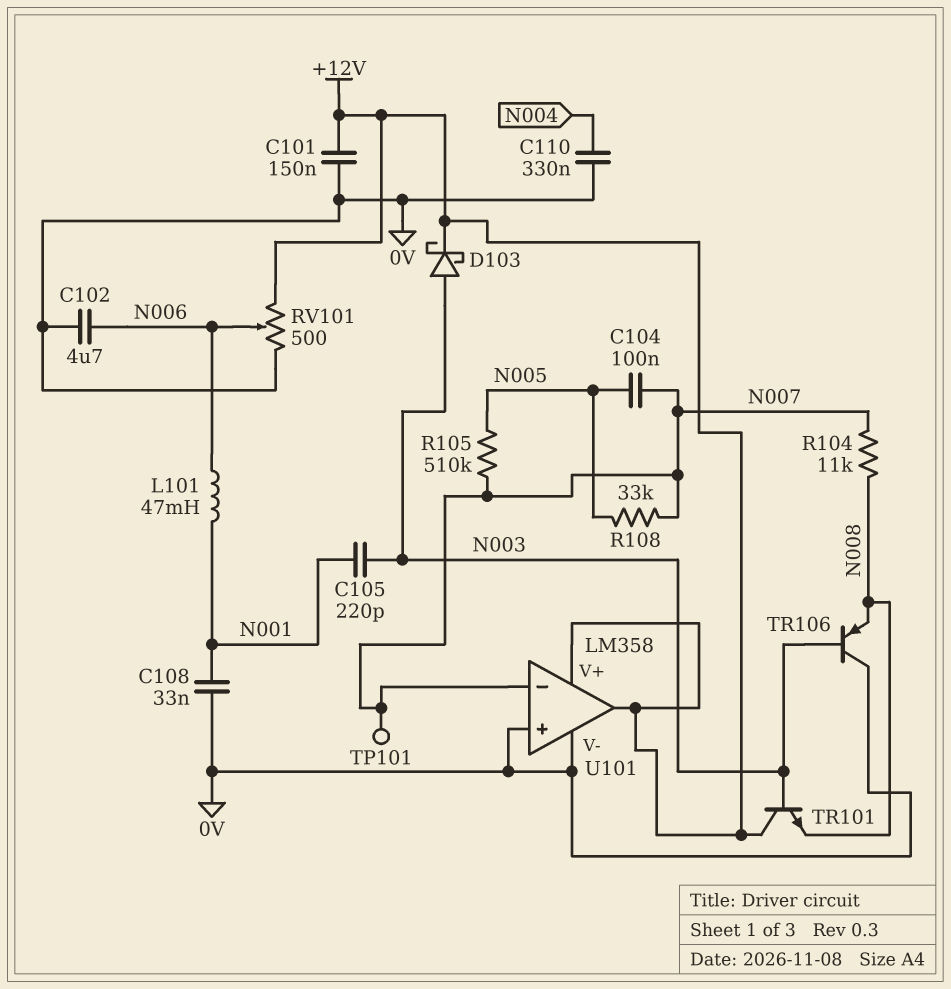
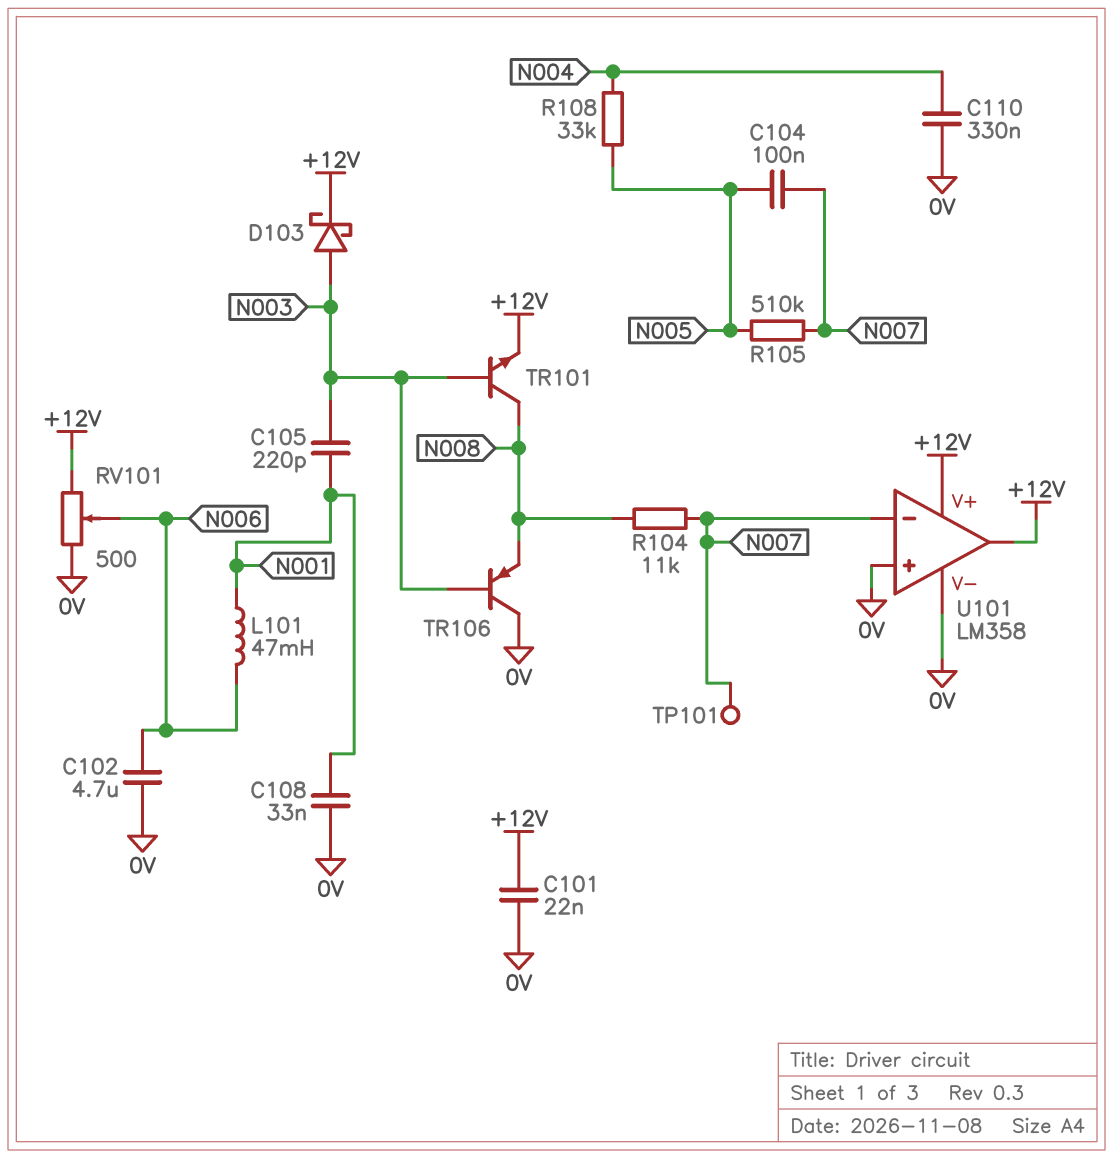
C101: 150nF (+12V, 0V) -> 22nF (+12V, 0V)
R108: 33k (N005, N007) -> 33k (N004, N005)
TR101: NPN (B N003, C +12V, E N008) -> NPN (B N003, C N008, E +12V)

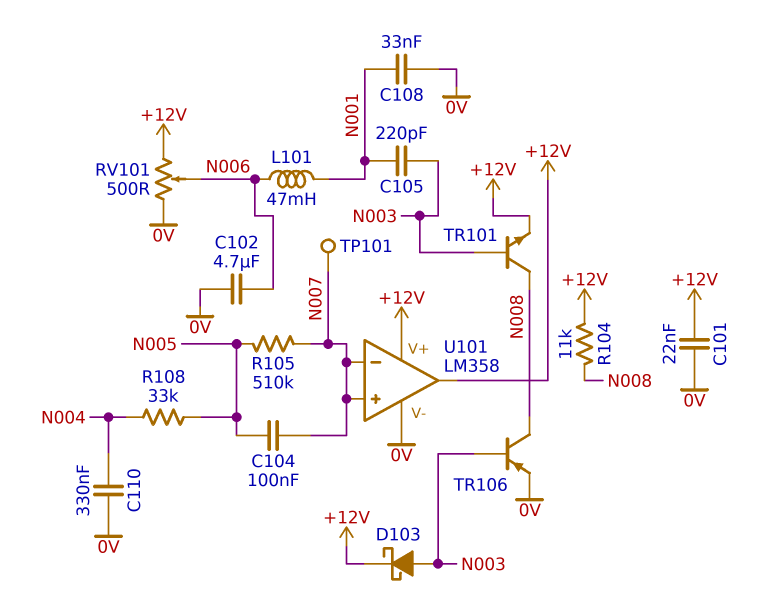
R104: 11k (N007, N008) -> 11k (+12V, N008)
TR106: PNP (B N003, C 0V, E N008) -> PNP (B N003, C N008, E 0V)
U101 pin in+: 0V -> N007

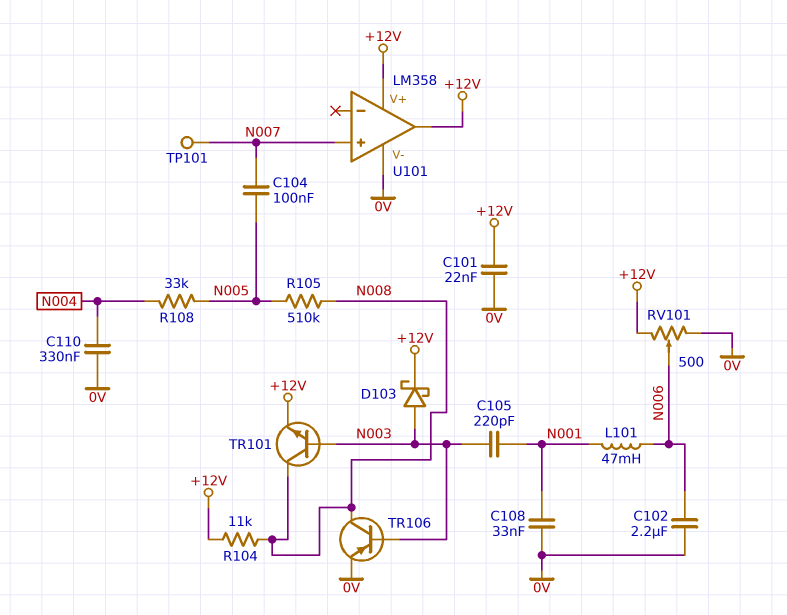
C102: 4.7uF (0V, N006) -> 2.2uF (0V, N006)
R105: 510k (N005, N007) -> 510k (N005, N008)
U101 pin in-: N007 -> none

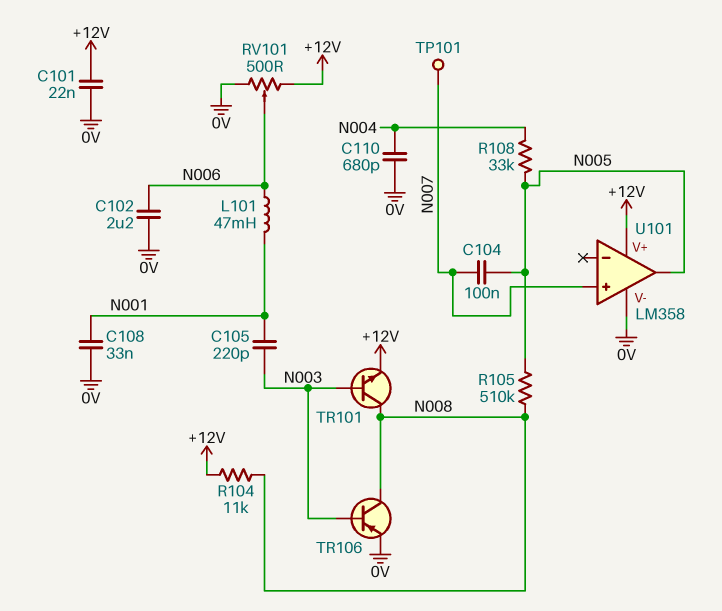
C110: 330nF (0V, N004) -> 680pF (0V, N004)
D103: schottky (A N003, K +12V) -> none
U101 pin out: +12V -> N005

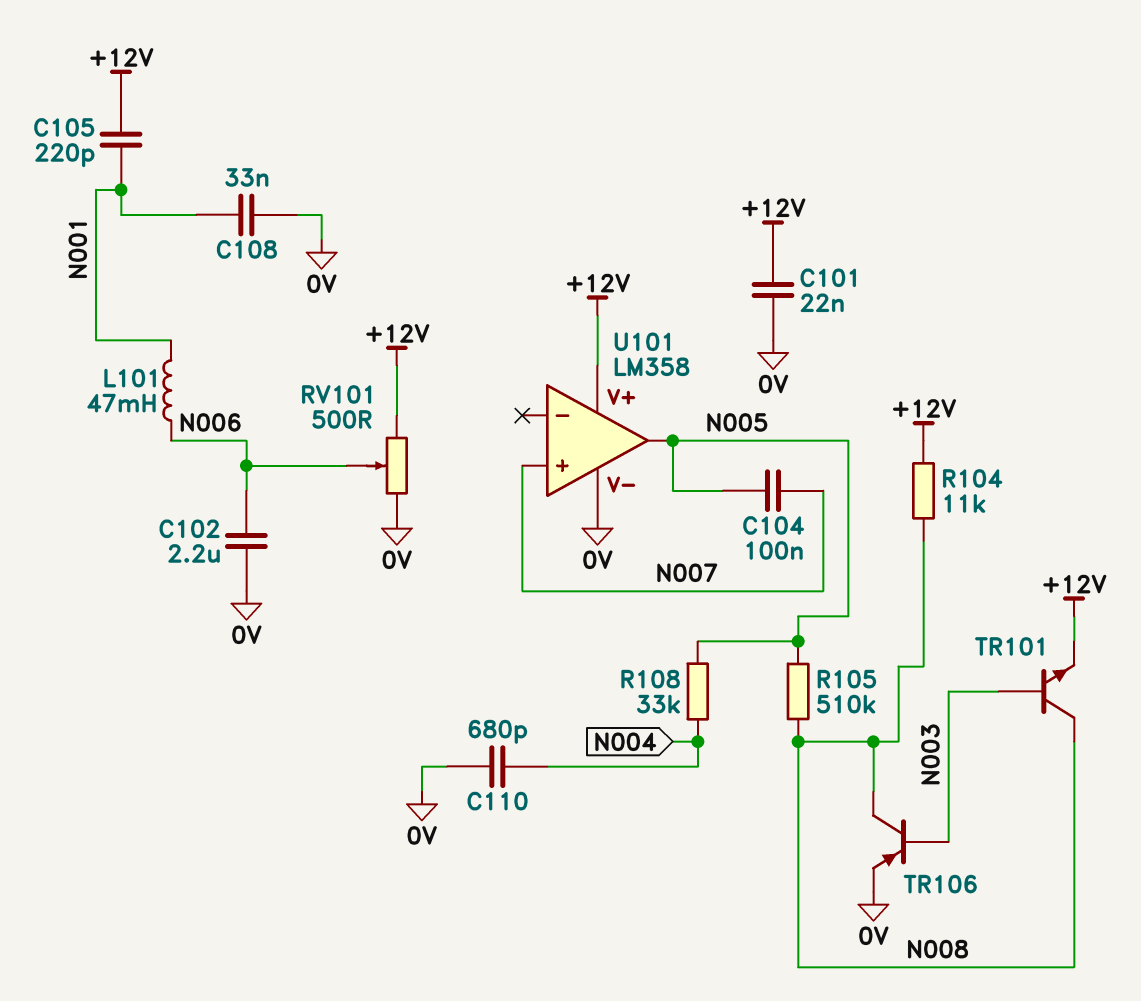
C105: 220pF (N001, N003) -> 220pF (+12V, N001)
TP101: test point (N007) -> none

